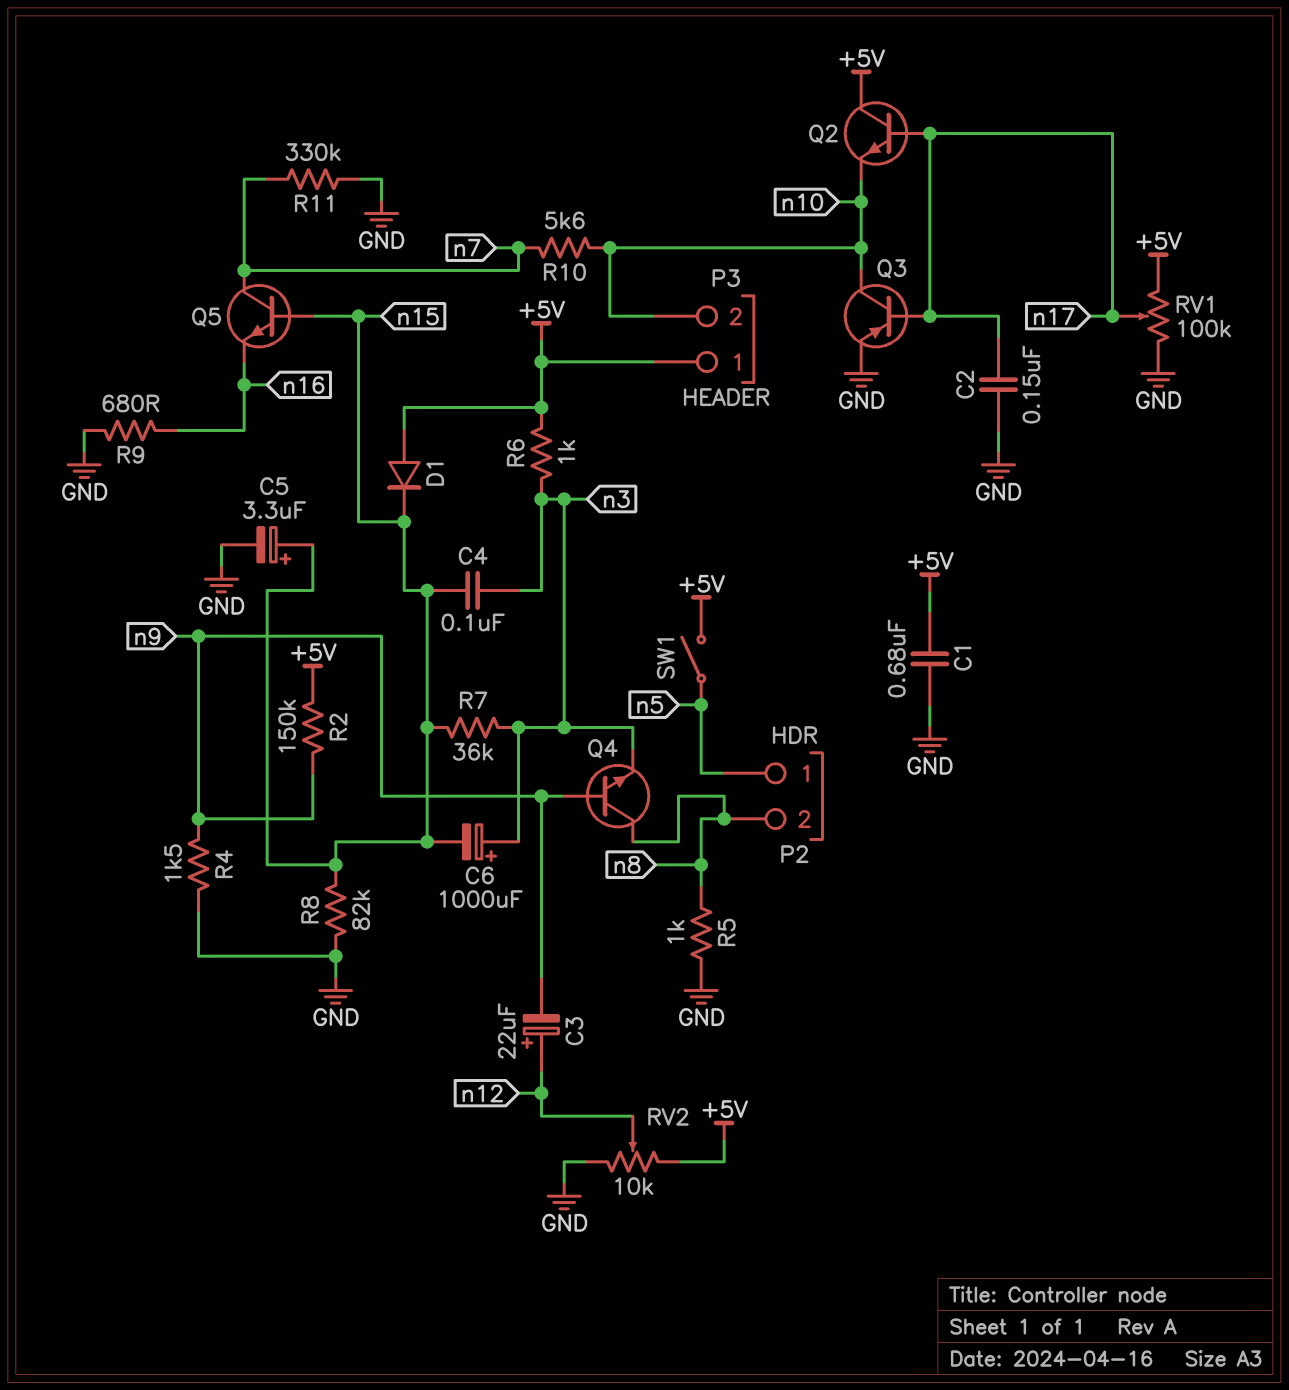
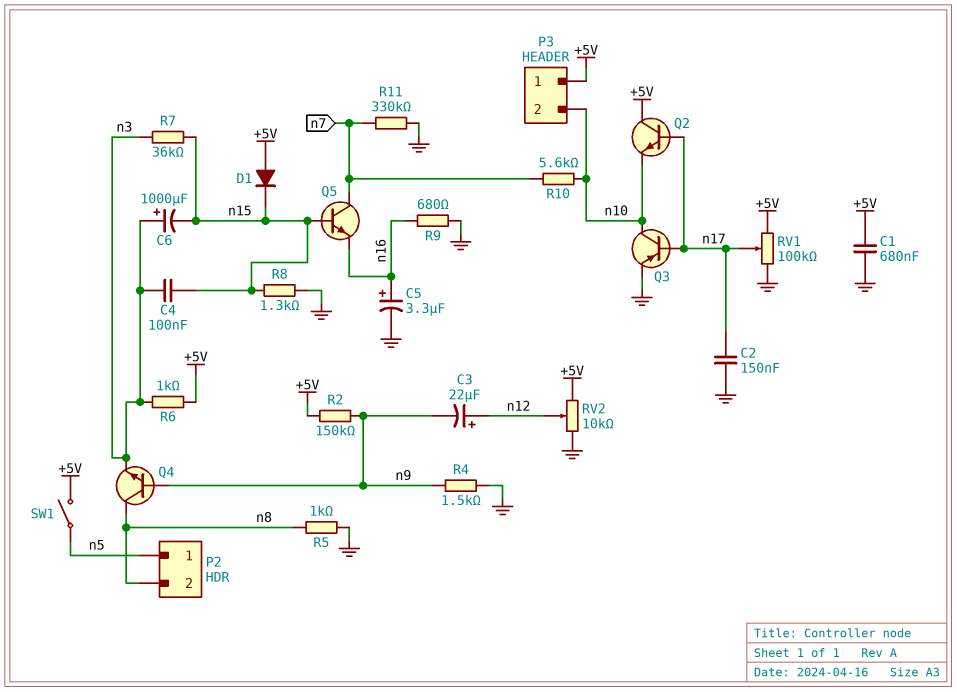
C5: 3.3uF (plus n15, minus GND) -> 3.3uF (plus n16, minus GND)
R8: 82k (GND, n15) -> 1.3k (GND, n15)

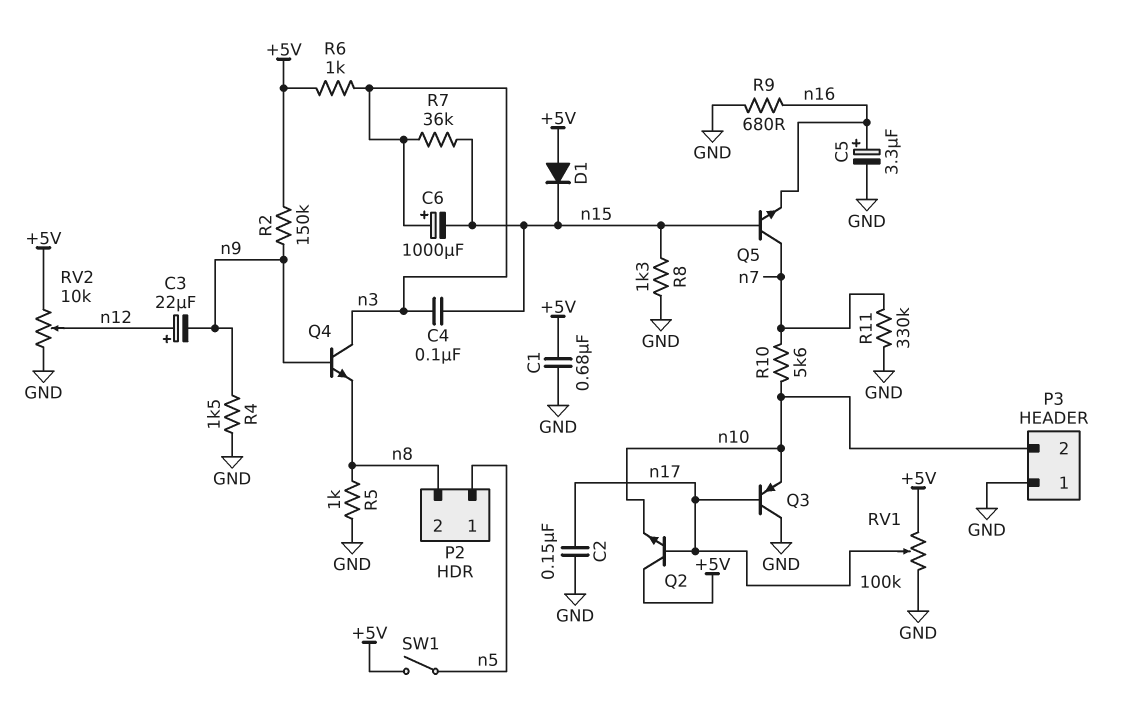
P3 pin 1: +5V -> GND
Q3: PNP (B n17, C n10, E GND) -> PNP (B n17, C GND, E n10)
Q4: NPN (B n9, C n8, E n3) -> NPN (B n9, C n3, E n8)

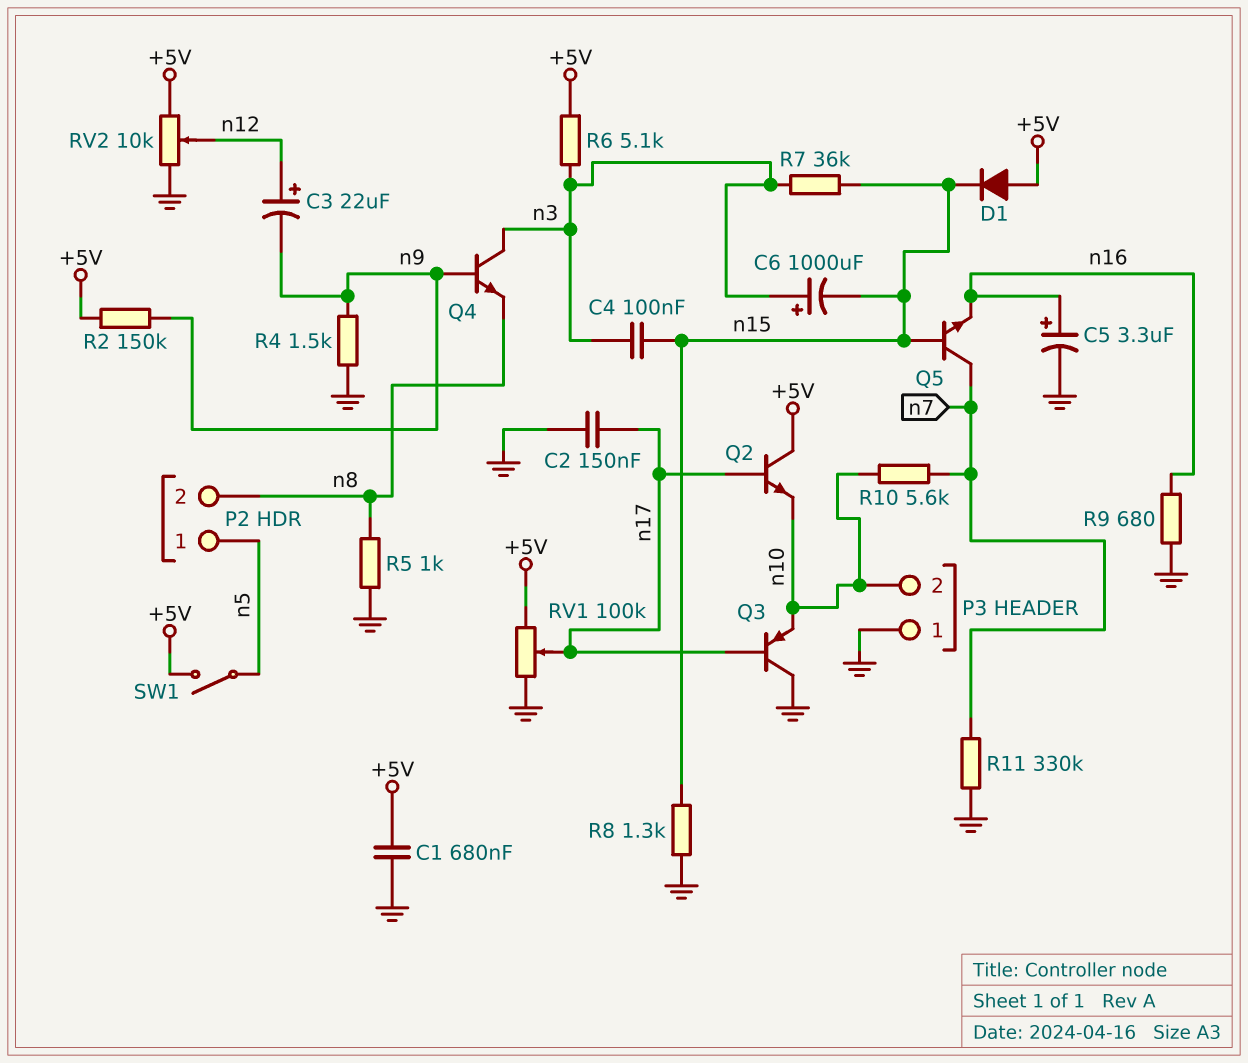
R6: 1k (+5V, n3) -> 5.1k (+5V, n3)

